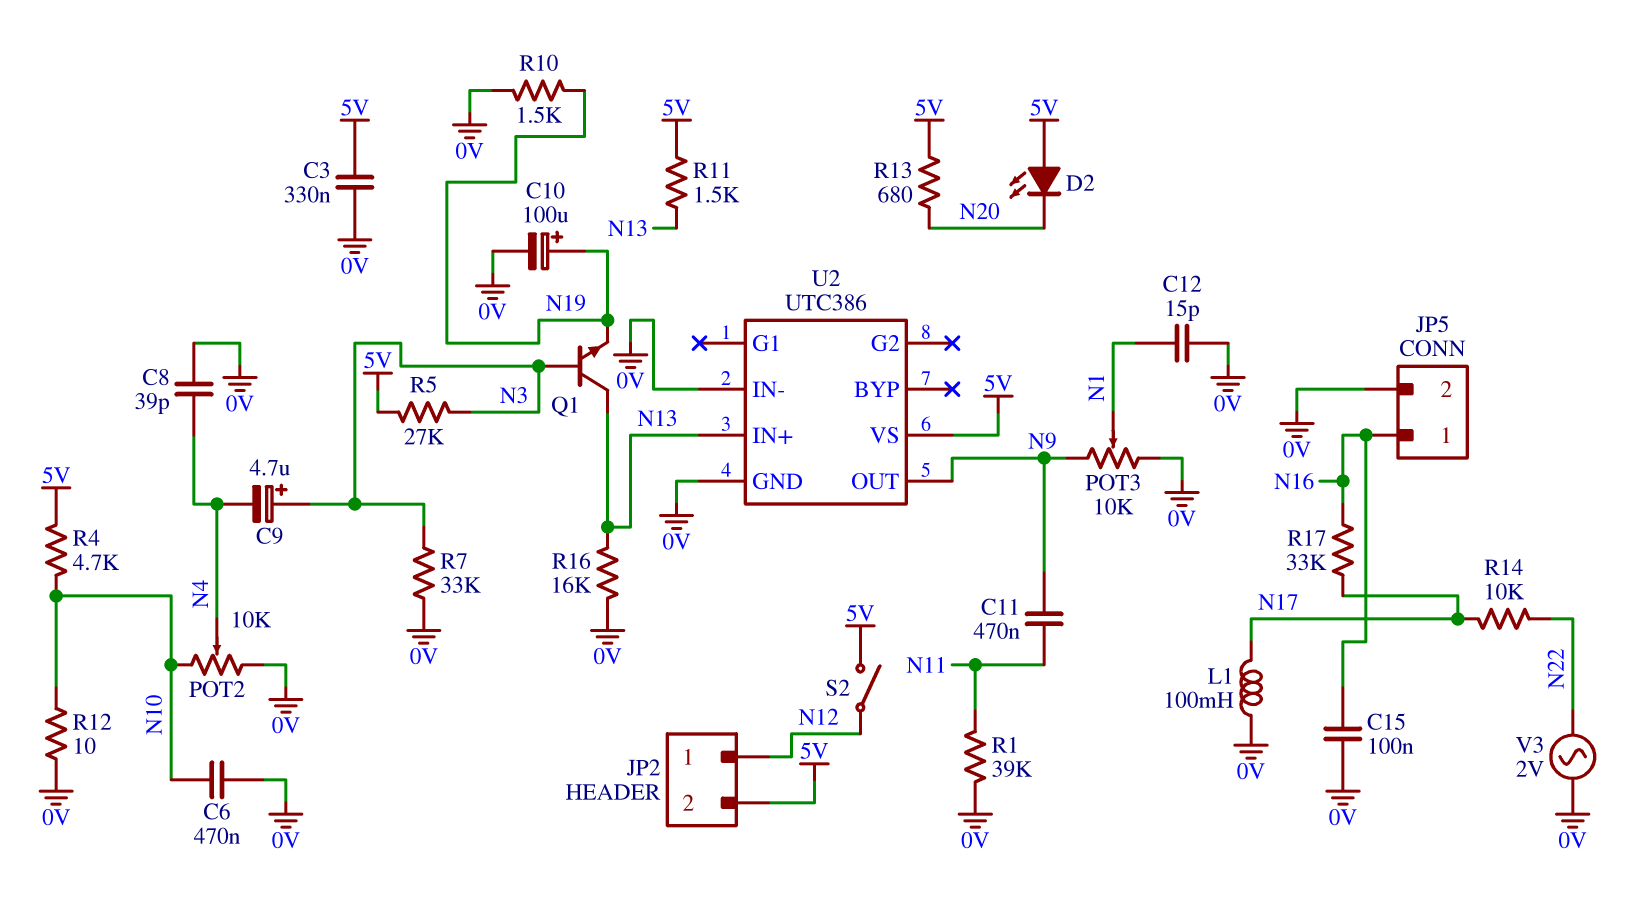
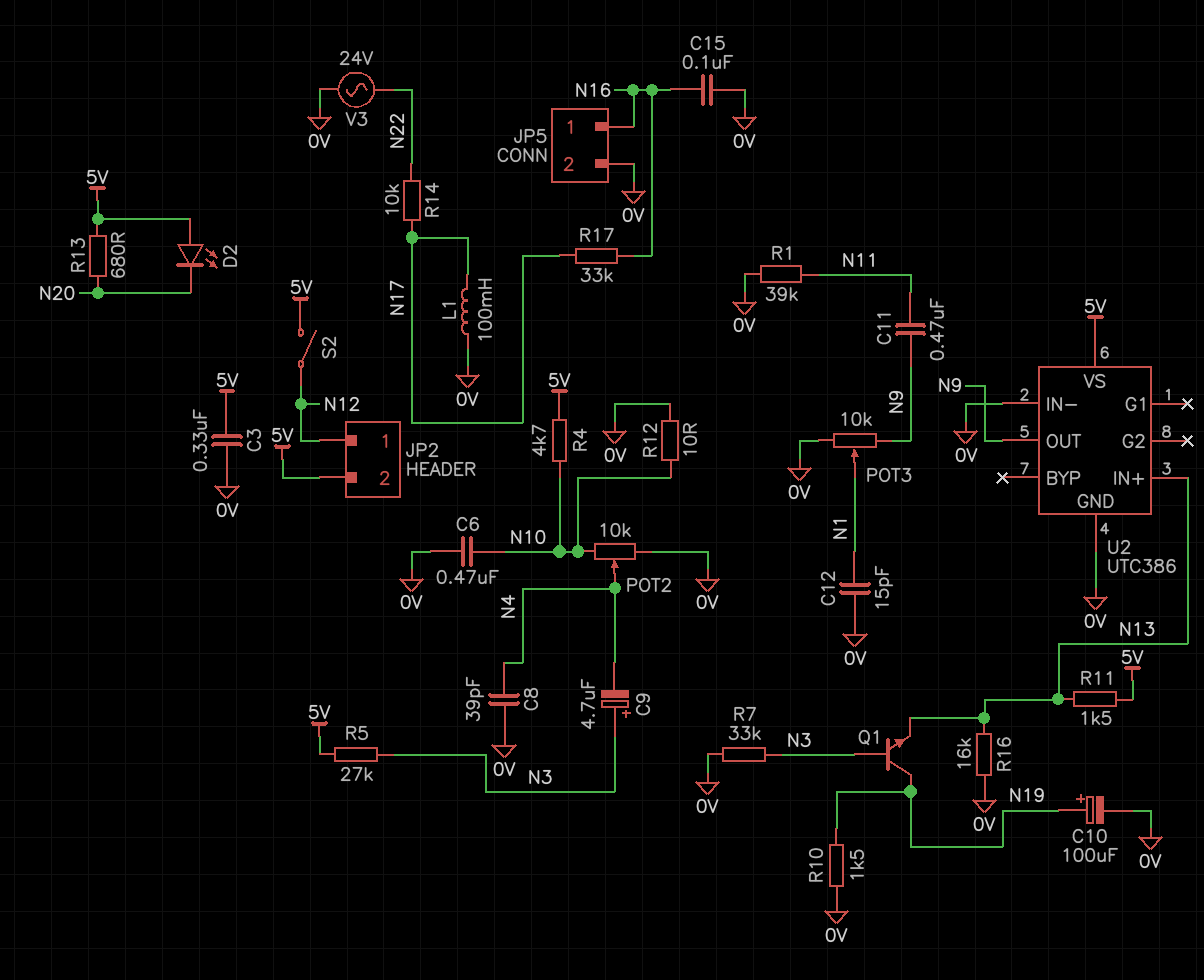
Q1: NPN (B N3, C N13, E N19) -> NPN (B N3, C N19, E N13)
V3: AC 2V (0V, N22) -> AC 24V (0V, N22)

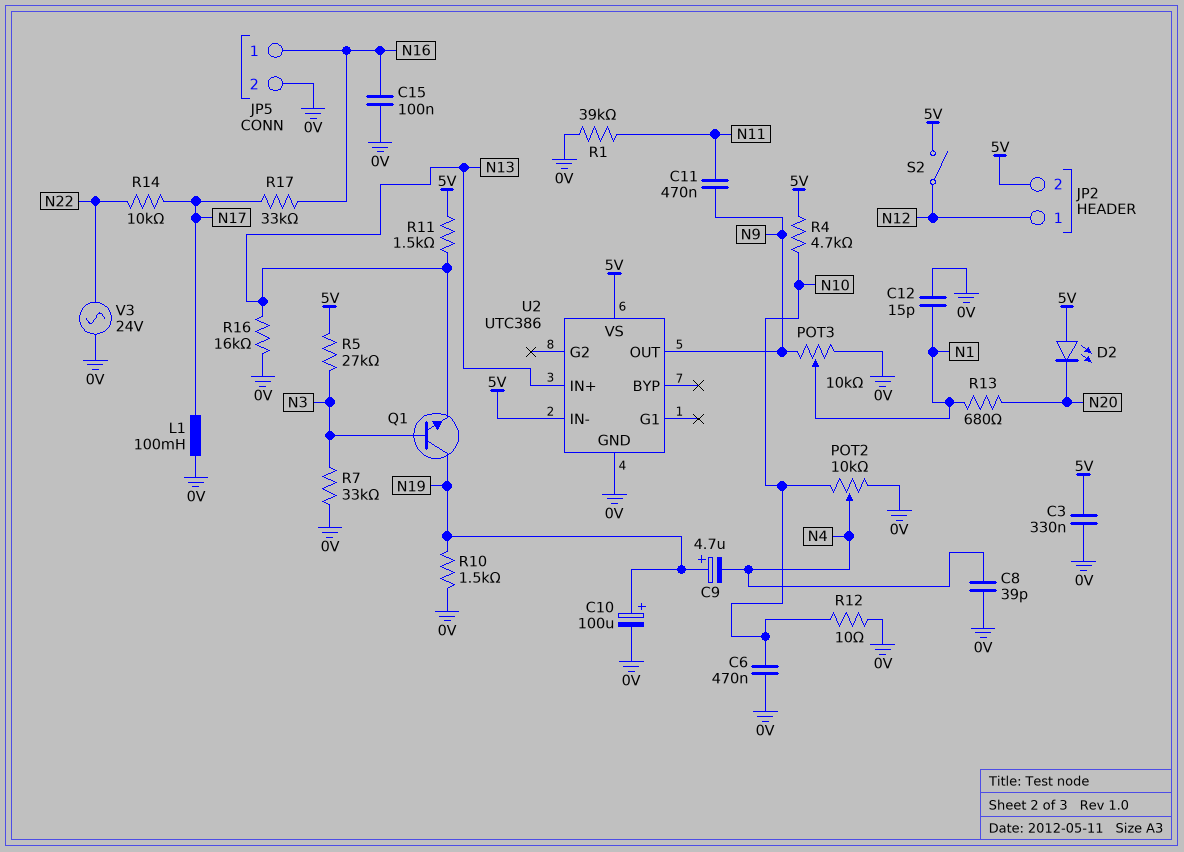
C9: 4.7uF (plus N3, minus N4) -> 4.7uF (plus N19, minus N4)
R13: 680 (5V, N20) -> 680 (N1, N20)
U2 pin IN-: 0V -> 5V

